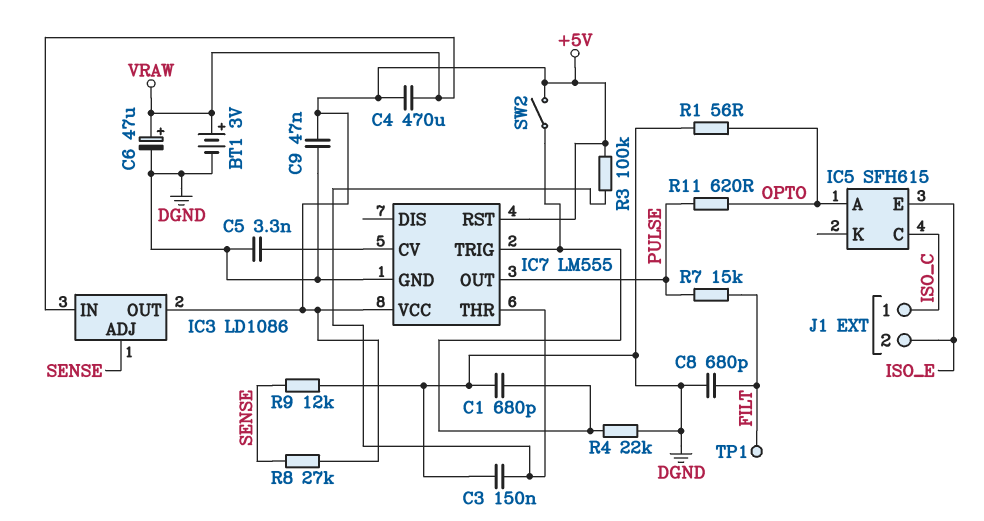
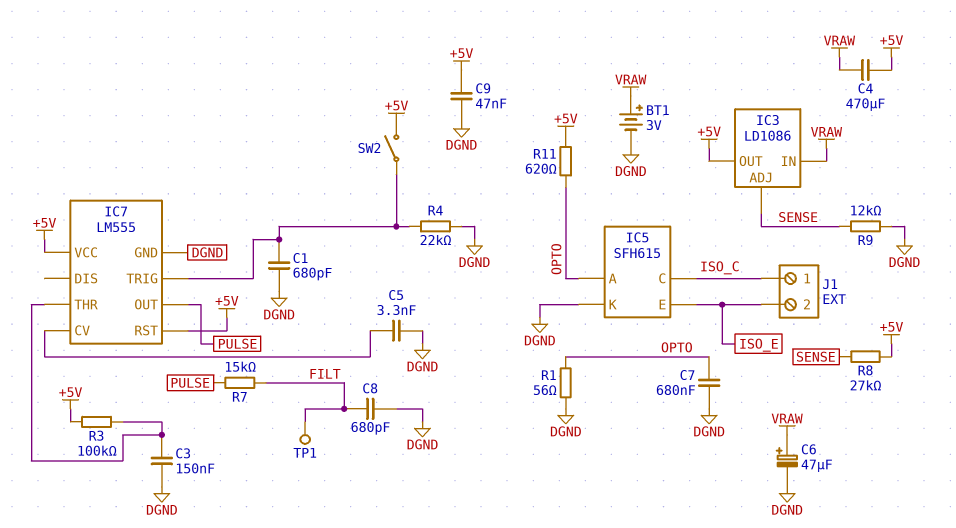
C7: none -> 680nF (DGND, OPTO)
IC5 pin K: none -> DGND
R11: 620 (OPTO, PULSE) -> 620 (+5V, OPTO)

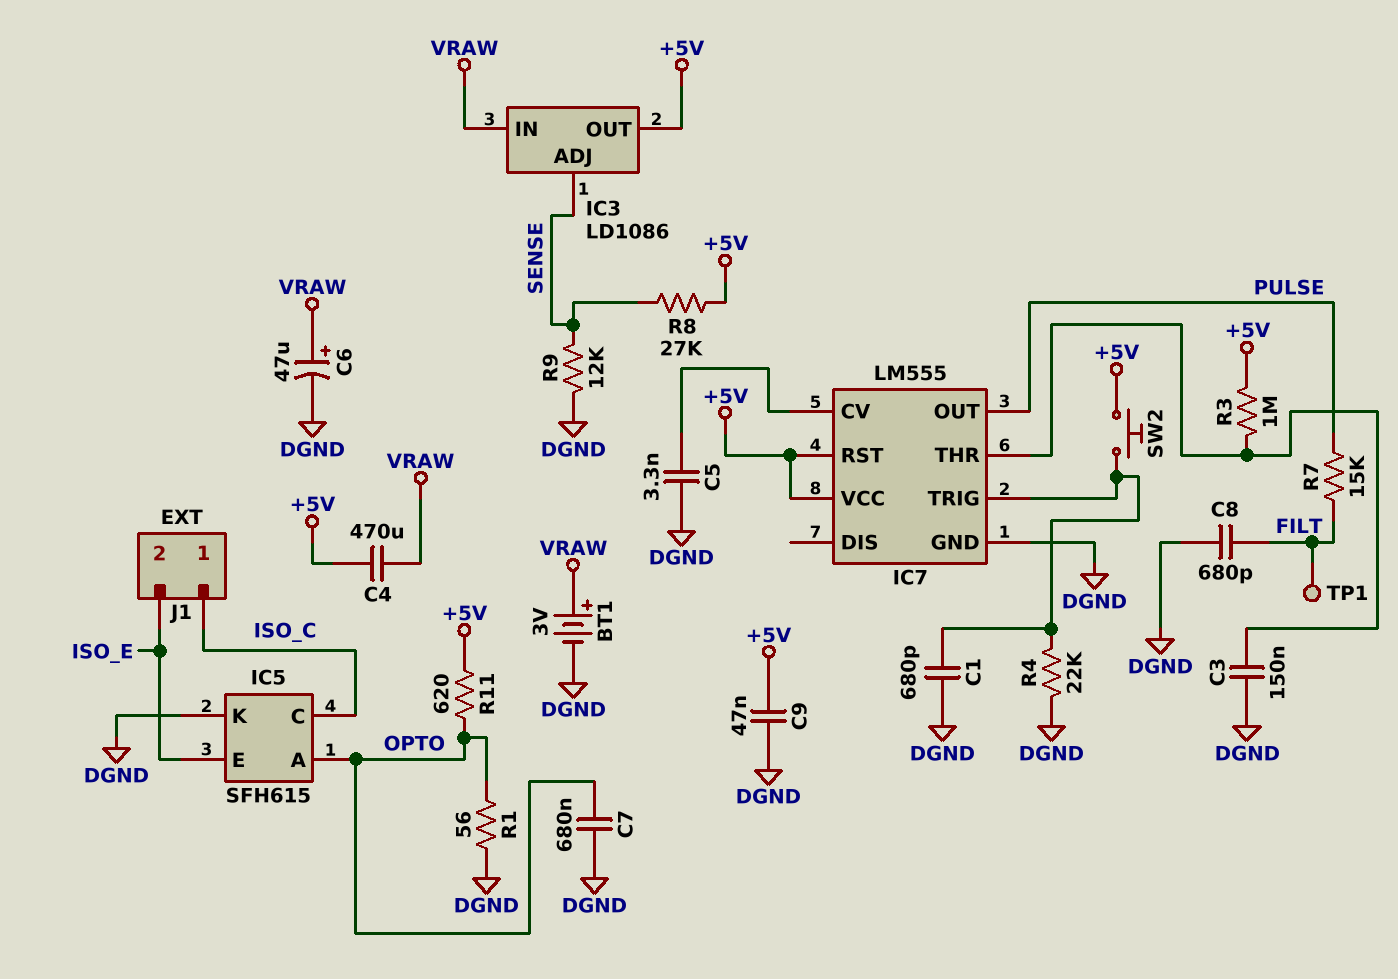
R3: 100k (+5V, IC7/THR) -> 1M (+5V, IC7/THR)
SW2: switch (+5V, IC7/TRIG) -> button (+5V, IC7/TRIG)

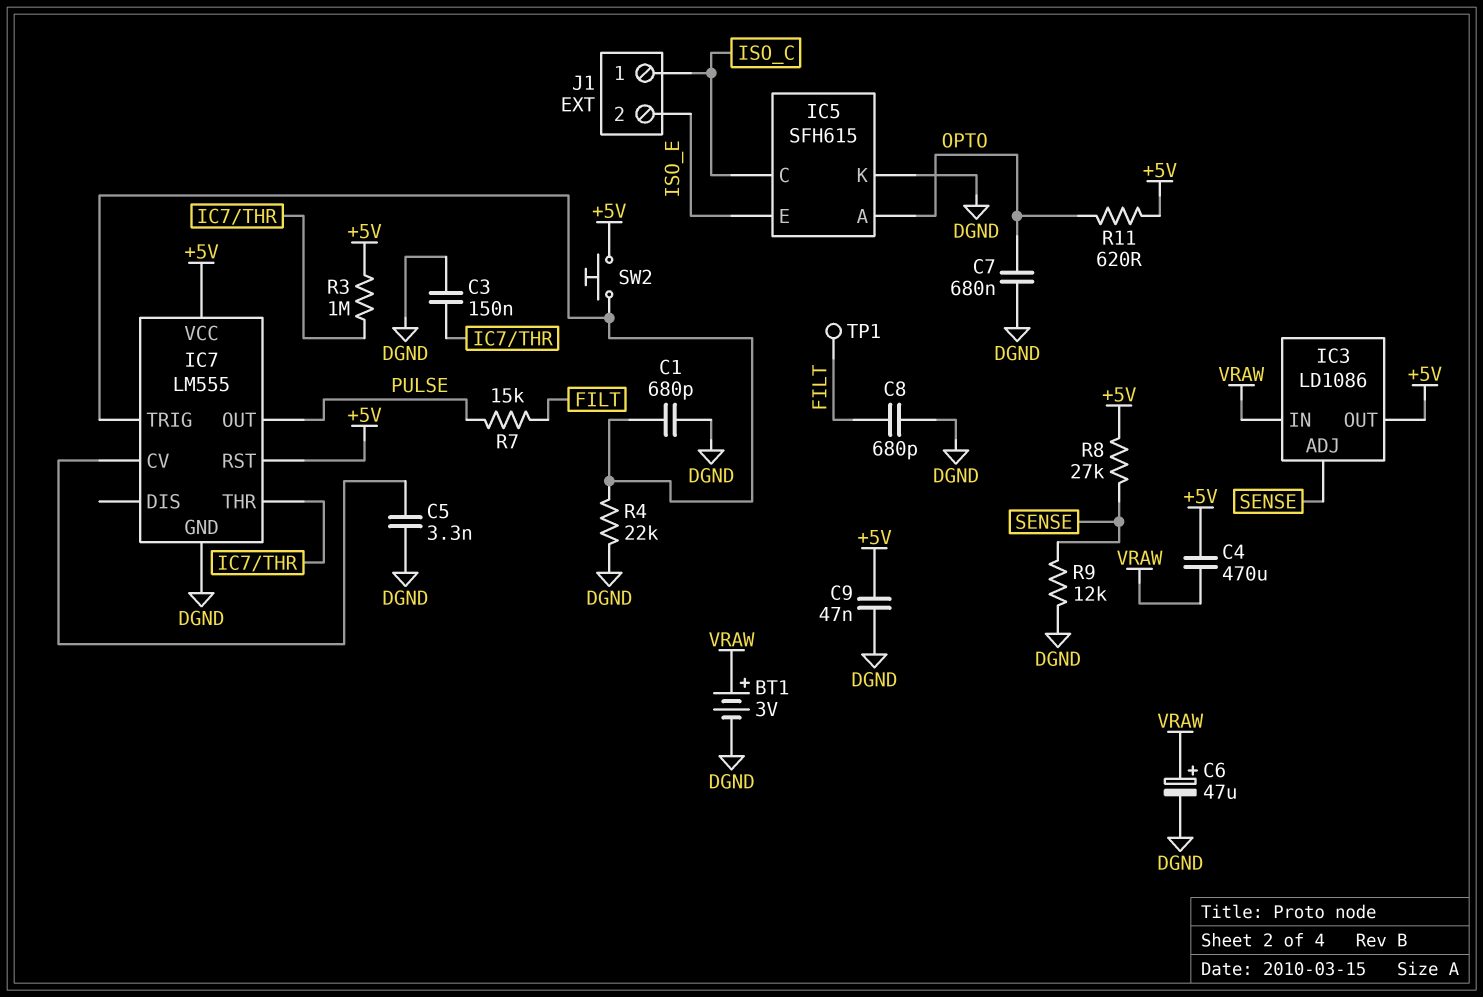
R1: 56 (DGND, OPTO) -> none

